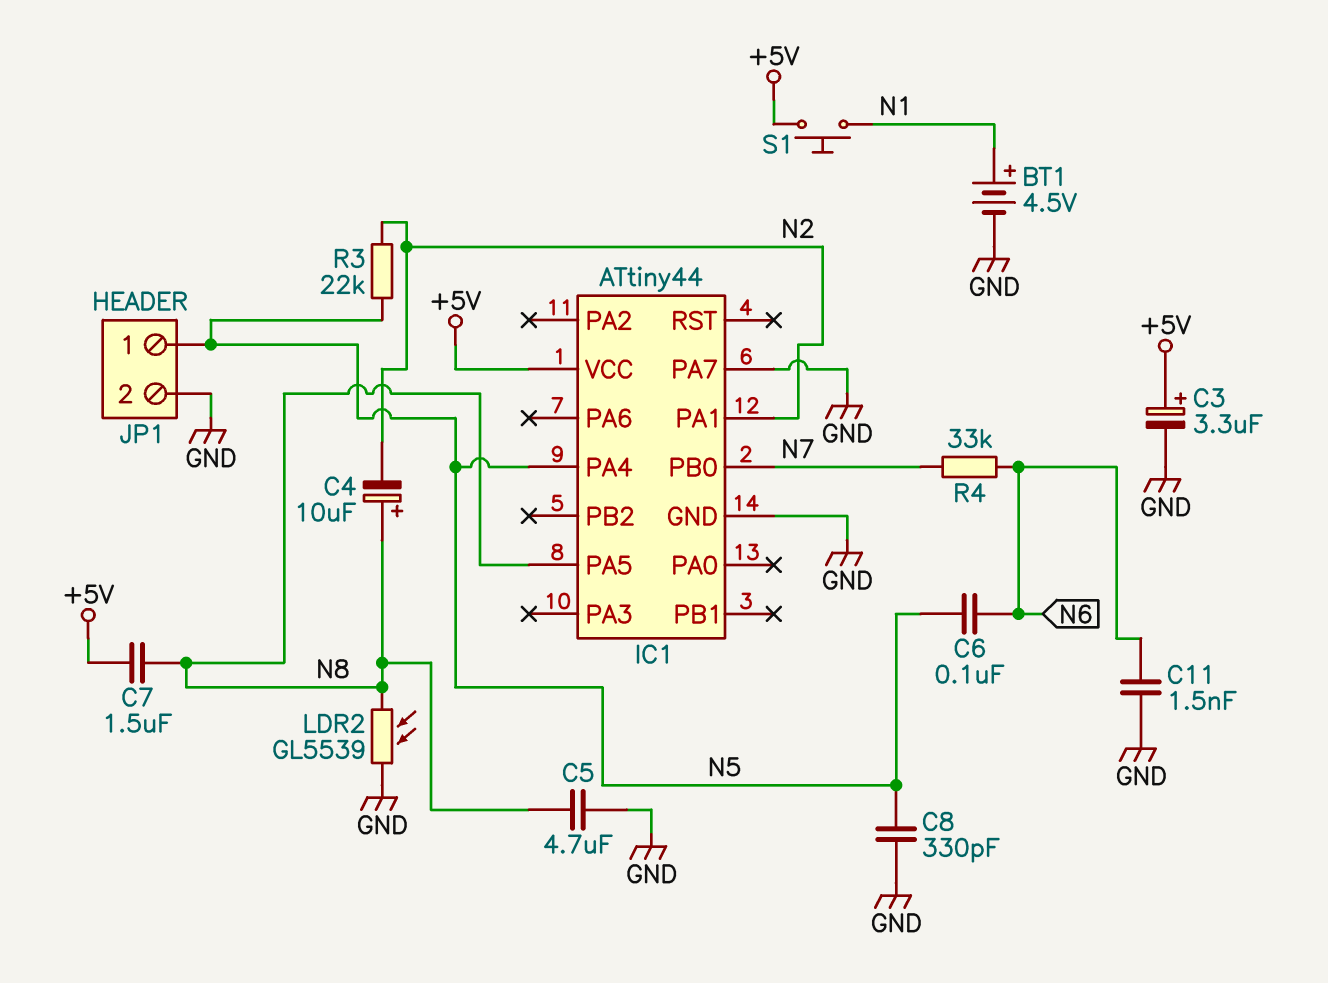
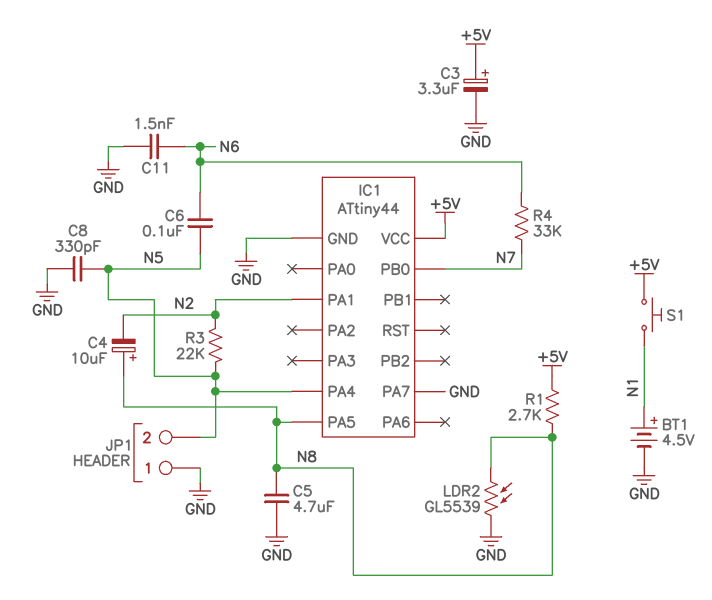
C7: 1.5uF (+5V, N8) -> none
JP1 pin 1: N5 -> GND
JP1 pin 2: GND -> N5
R1: none -> 2.7k (+5V, N8)

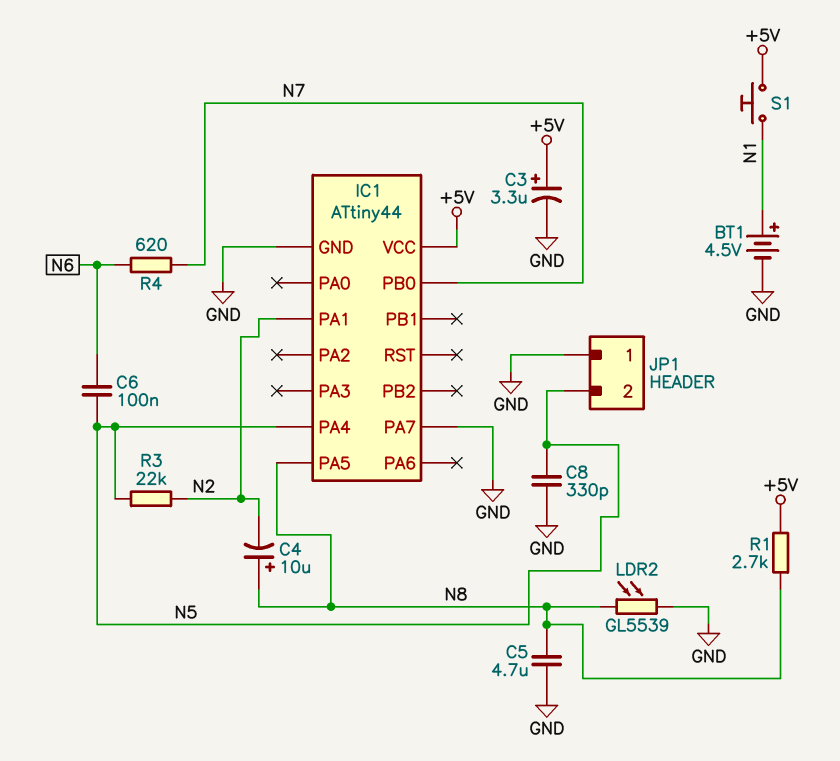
C11: 1.5nF (GND, N6) -> none
R4: 33k (N6, N7) -> 620 (N6, N7)

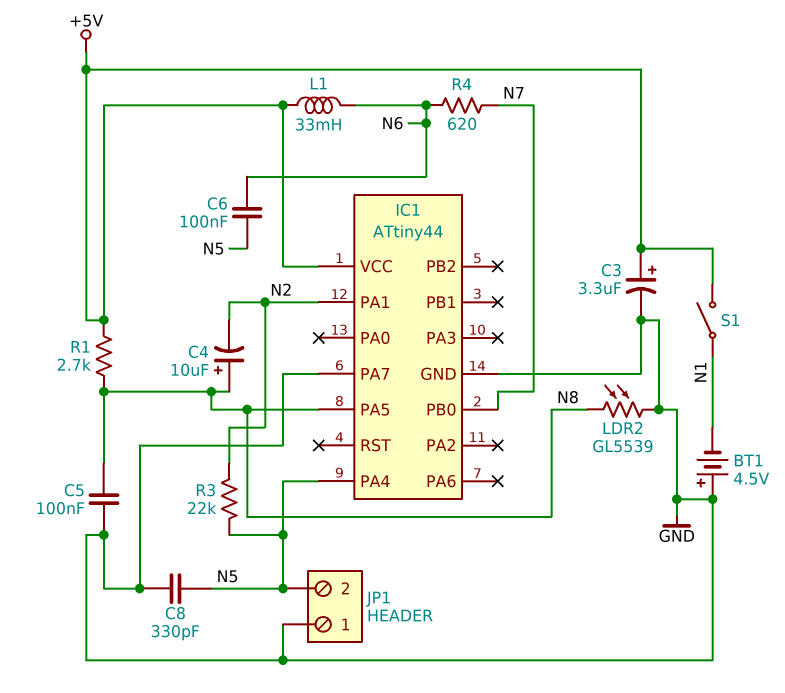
BT1: 4.5V (plus N1, minus GND) -> 4.5V (plus GND, minus N1)
C5: 4.7uF (GND, N8) -> 100nF (GND, N8)
L1: none -> 33mH (+5V, N6)
S1: button (+5V, N1) -> switch (+5V, N1)

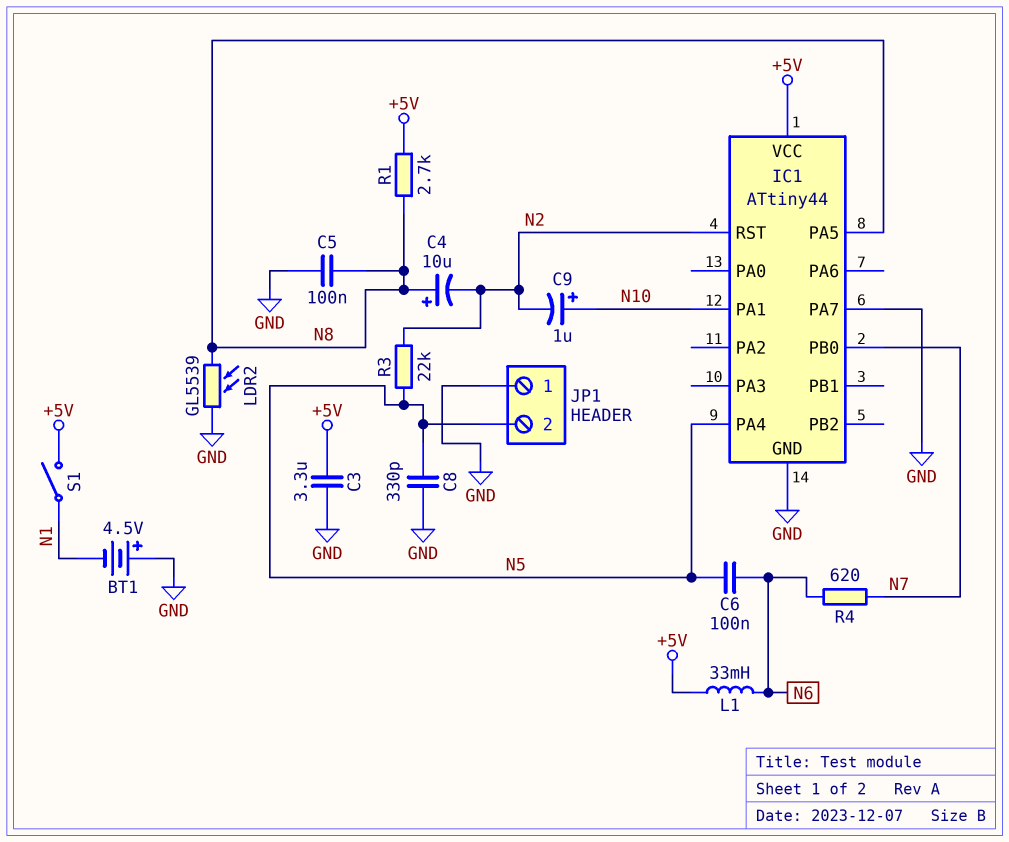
C3: 3.3uF (plus +5V, minus GND) -> 3.3uF (+5V, GND)
C9: none -> 1uF (plus N10, minus N2)
IC1 pin PA1: N2 -> N10
IC1 pin RST: none -> N2

